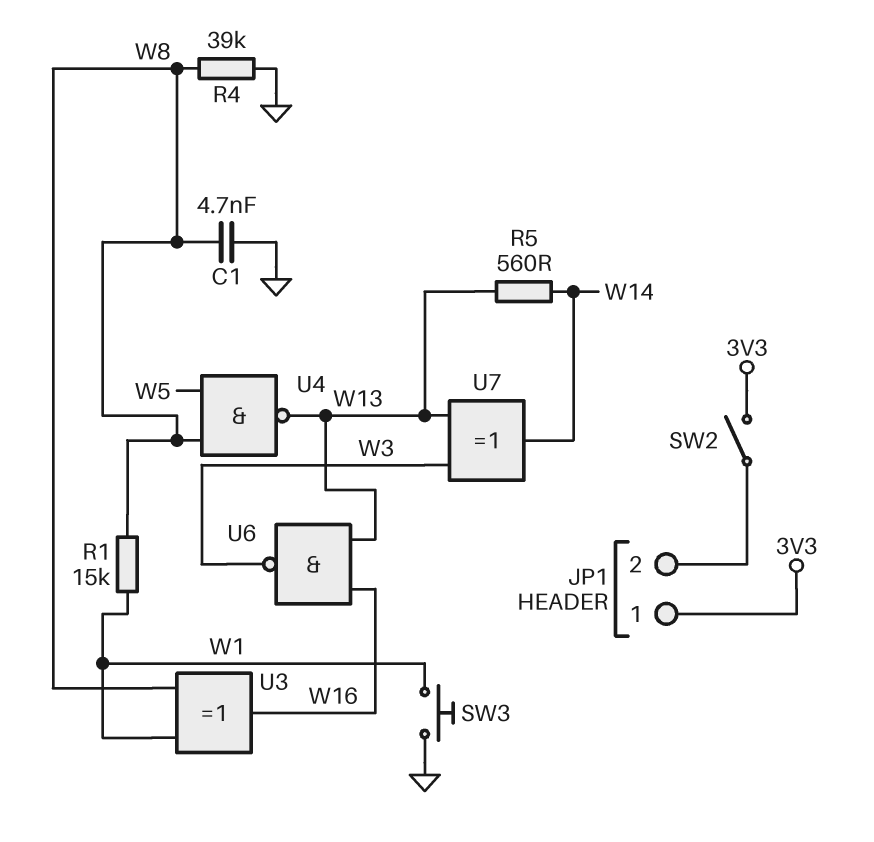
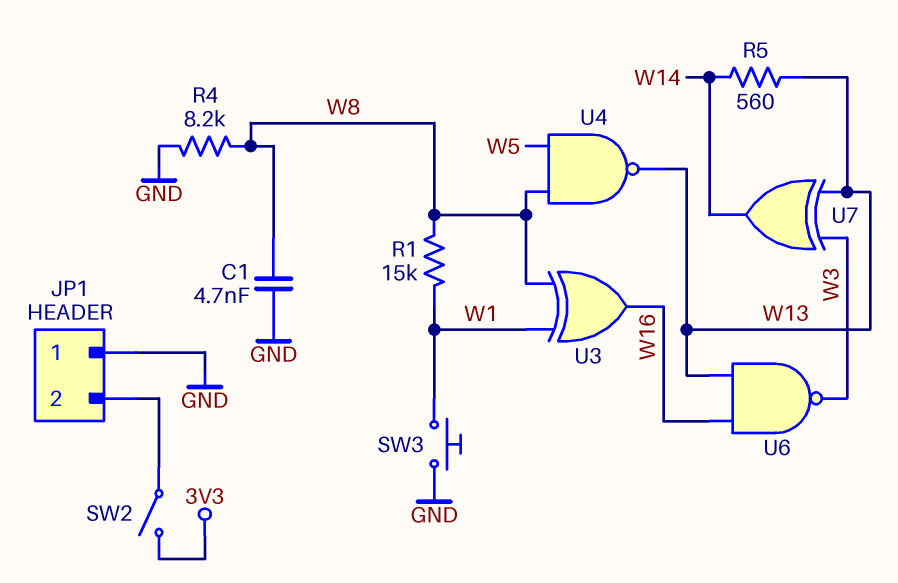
JP1 pin 1: 3V3 -> GND
R4: 39k (GND, W8) -> 8.2k (GND, W8)

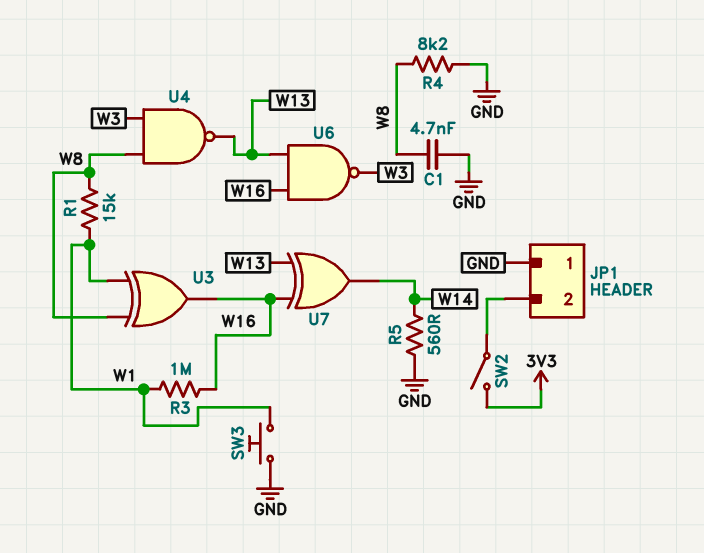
R3: none -> 1M (W1, W16)
R5: 560 (W13, W14) -> 560 (GND, W14)
U4: NAND (in W5, in W8, out W13) -> NAND (in W3, in W8, out W13)
U7: XOR (in W3, in W13, out W14) -> XOR (in W13, in W16, out W14)

